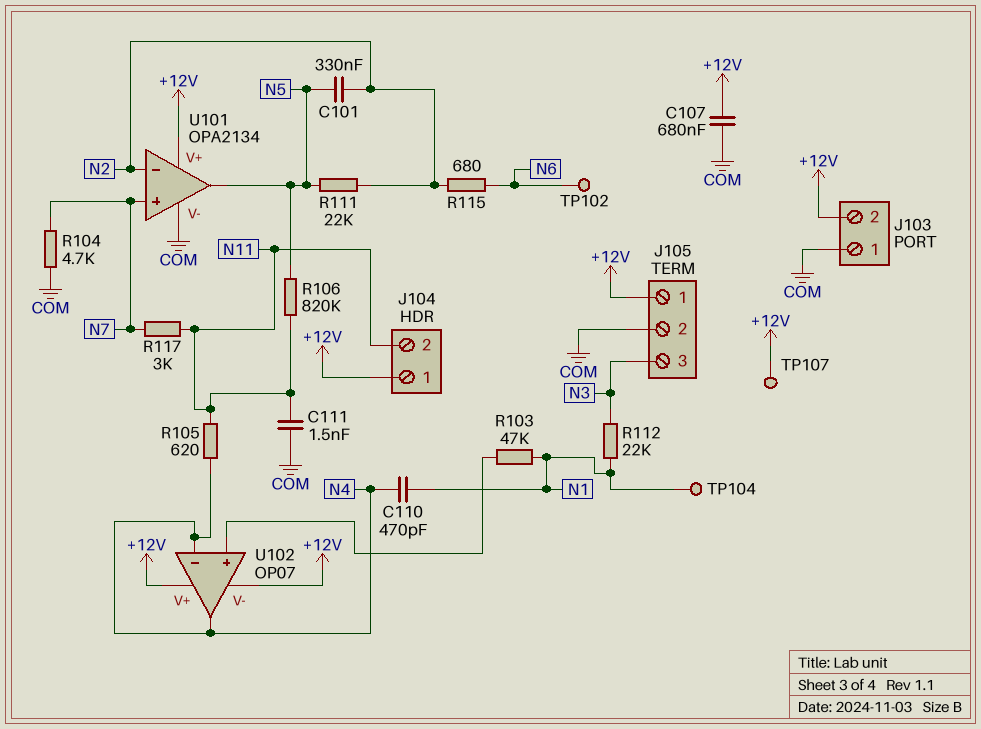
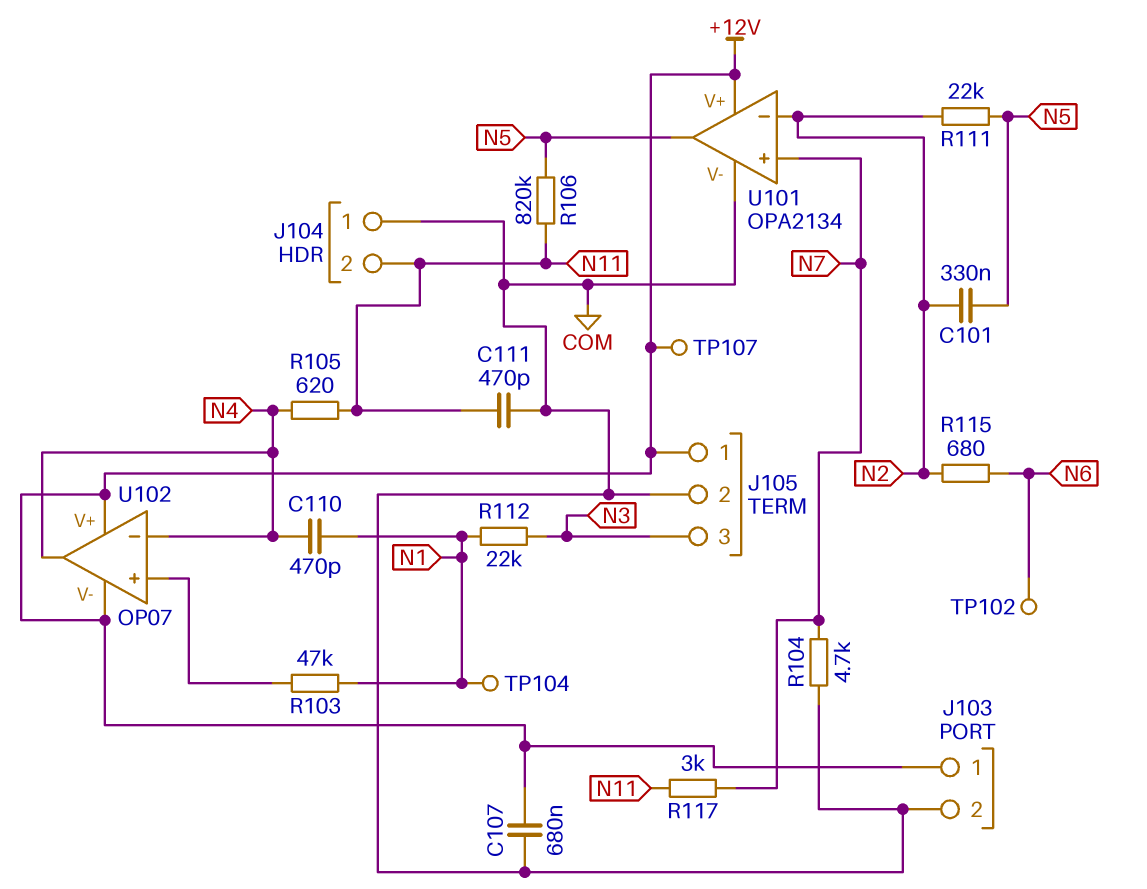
C111: 1.5nF (COM, N11) -> 470pF (COM, N11)
J103 pin 1: COM -> +12V
J103 pin 2: +12V -> COM
J104 pin 1: +12V -> COM

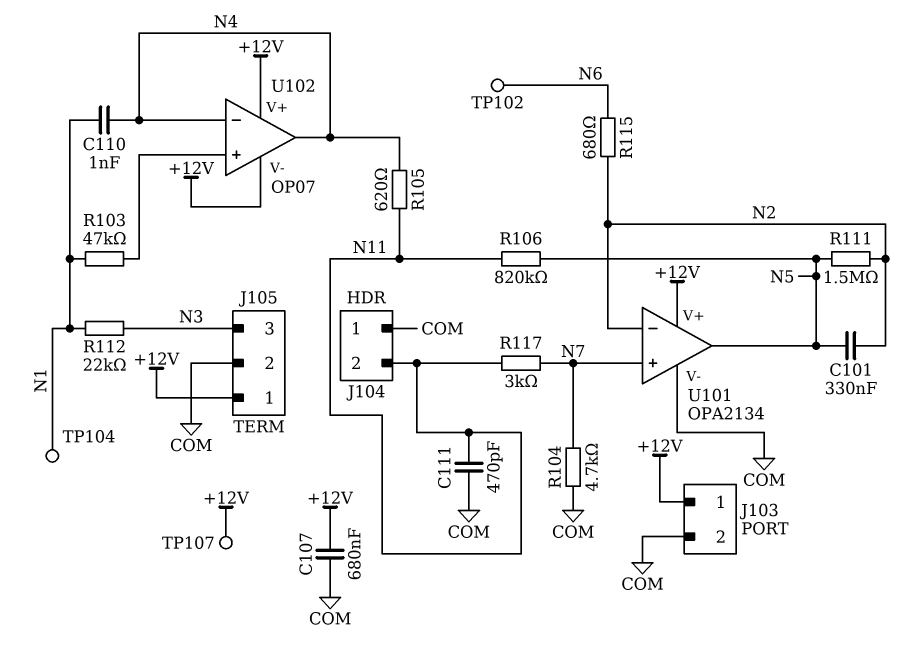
C110: 470pF (N1, N4) -> 1nF (N1, N4)
R111: 22k (N2, N5) -> 1.5M (N2, N5)

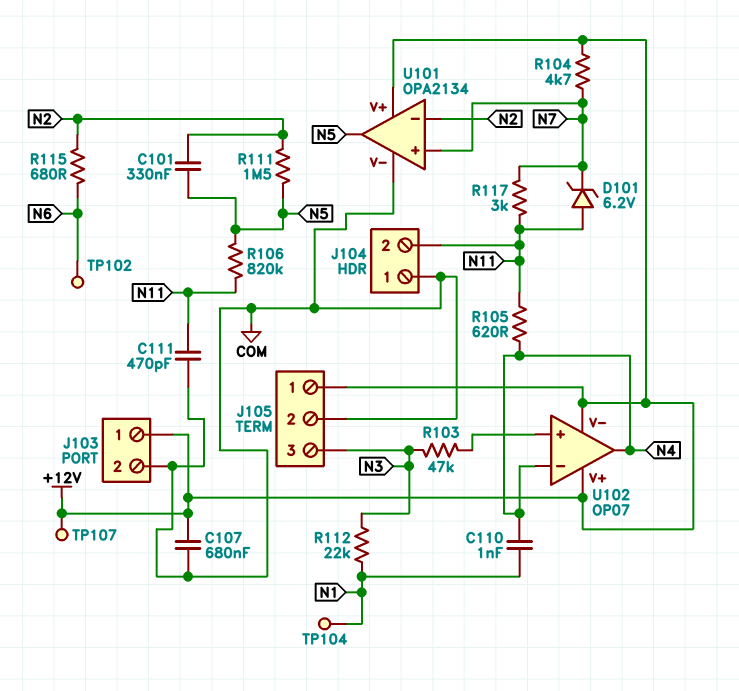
D101: none -> zener 6.2V (A N11, K N7)
R103: 47k (N1, U102/in+) -> 47k (N3, U102/in+)
R104: 4.7k (COM, N7) -> 4.7k (+12V, N7)

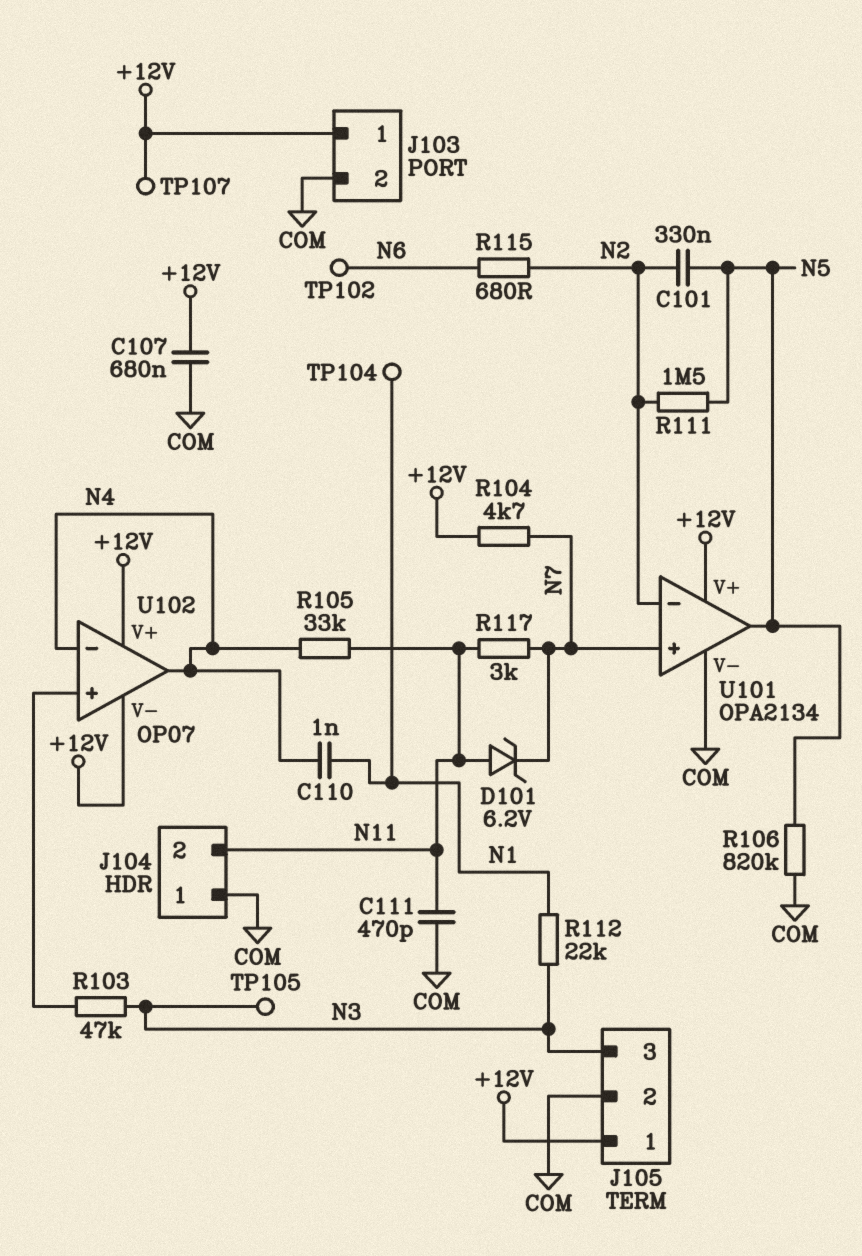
R105: 620 (N4, N11) -> 33k (N4, N11)
R106: 820k (N5, N11) -> 820k (COM, N5)
TP105: none -> test point (N3)

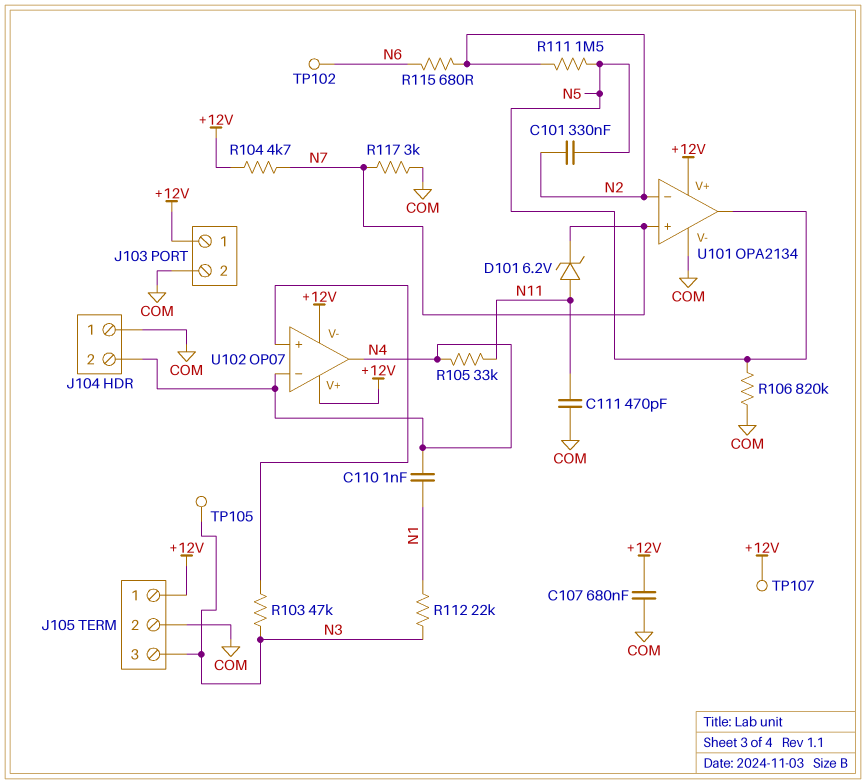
J104 pin 2: N11 -> N4
R117: 3k (N7, N11) -> 3k (COM, N7)
TP104: test point (N1) -> none

